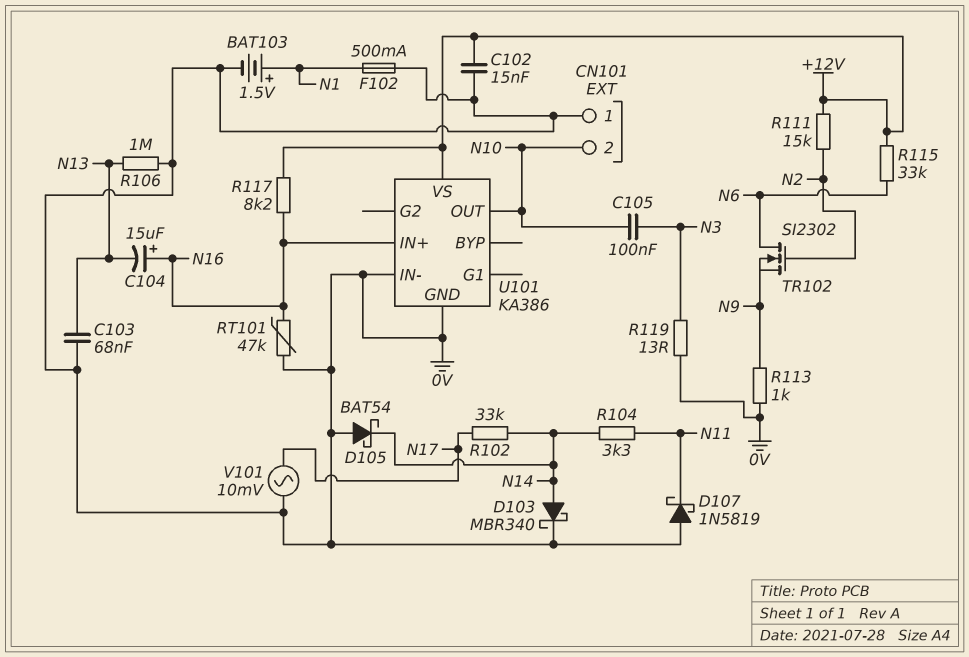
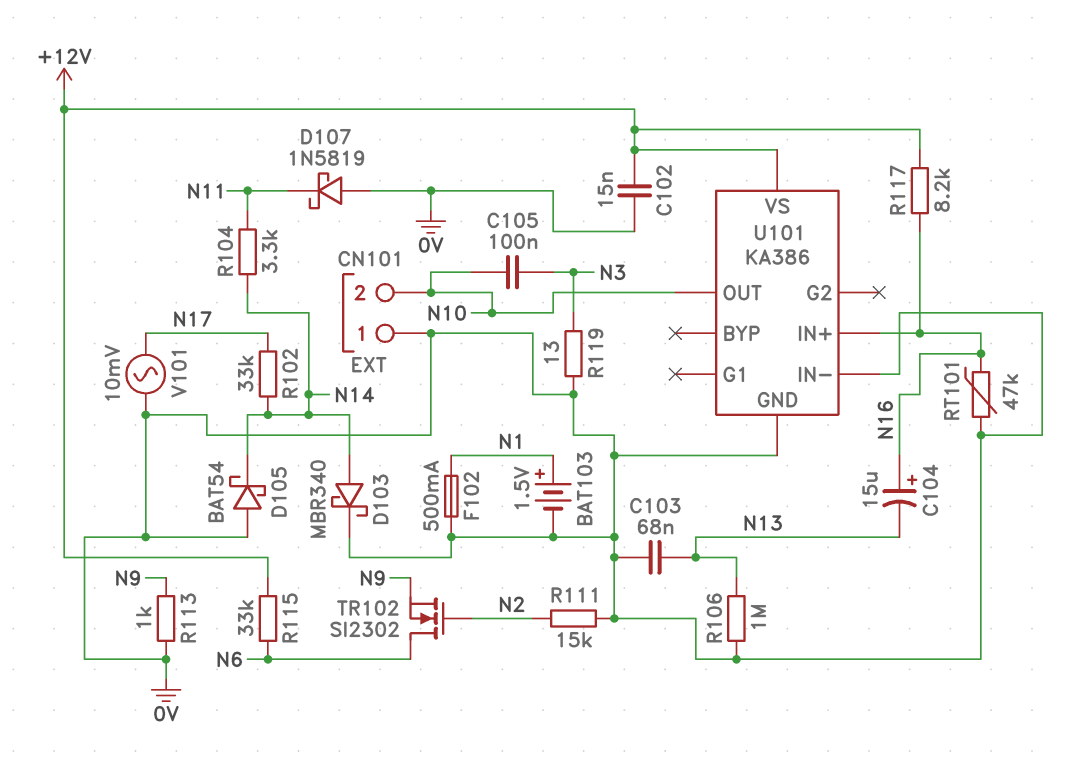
R111: 15k (+12V, N2) -> 15k (0V, N2)

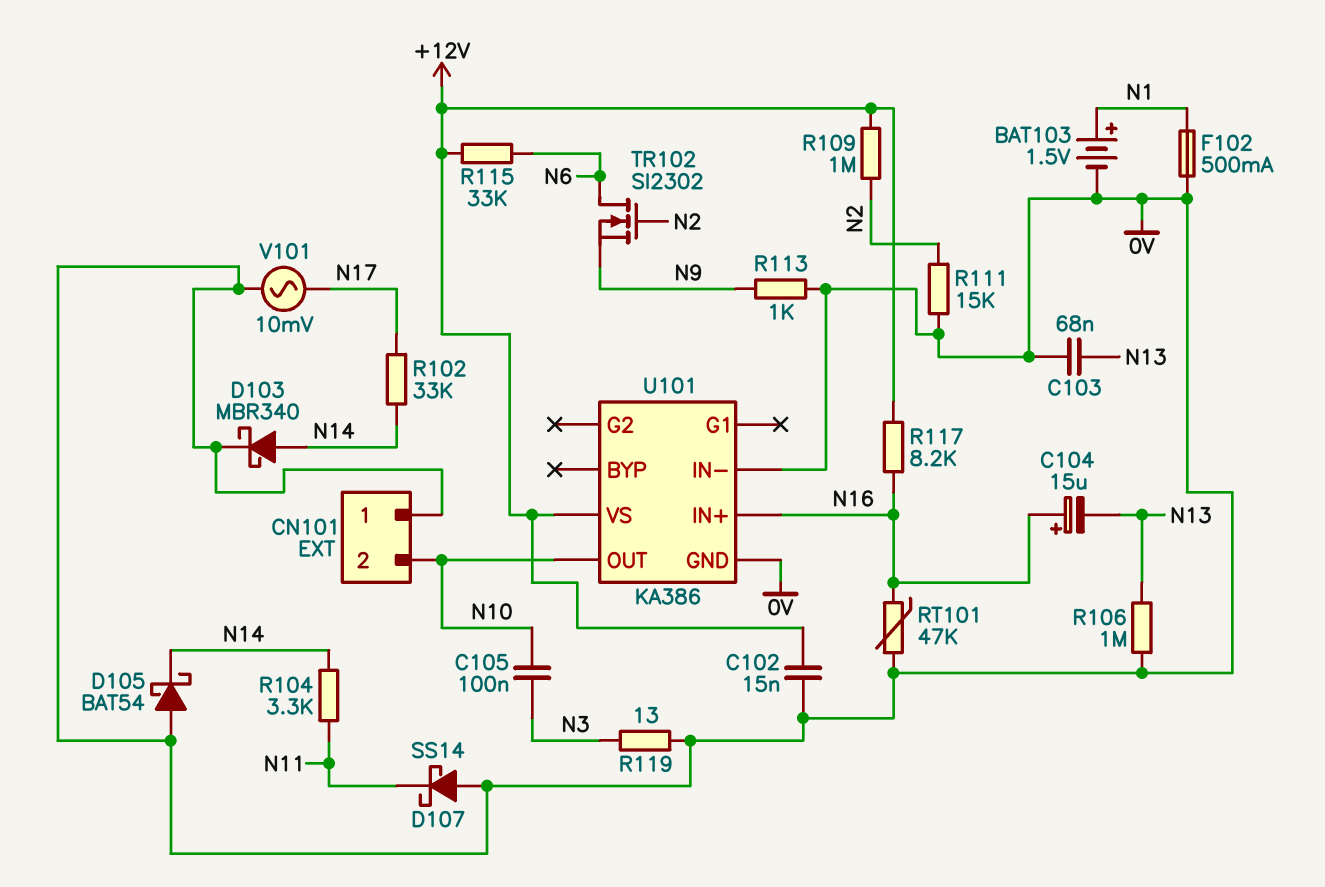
D107: schottky 1N5819 (A 0V, K N11) -> schottky SS14 (A 0V, K N11)
R109: none -> 1M (+12V, N2)

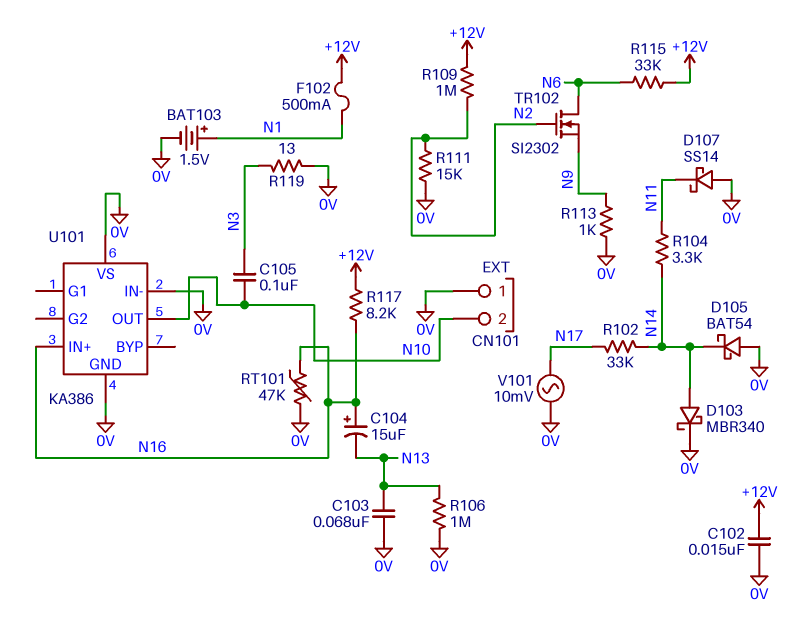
F102: 500mA (0V, N1) -> 500mA (+12V, N1)
U101 pin VS: +12V -> 0V

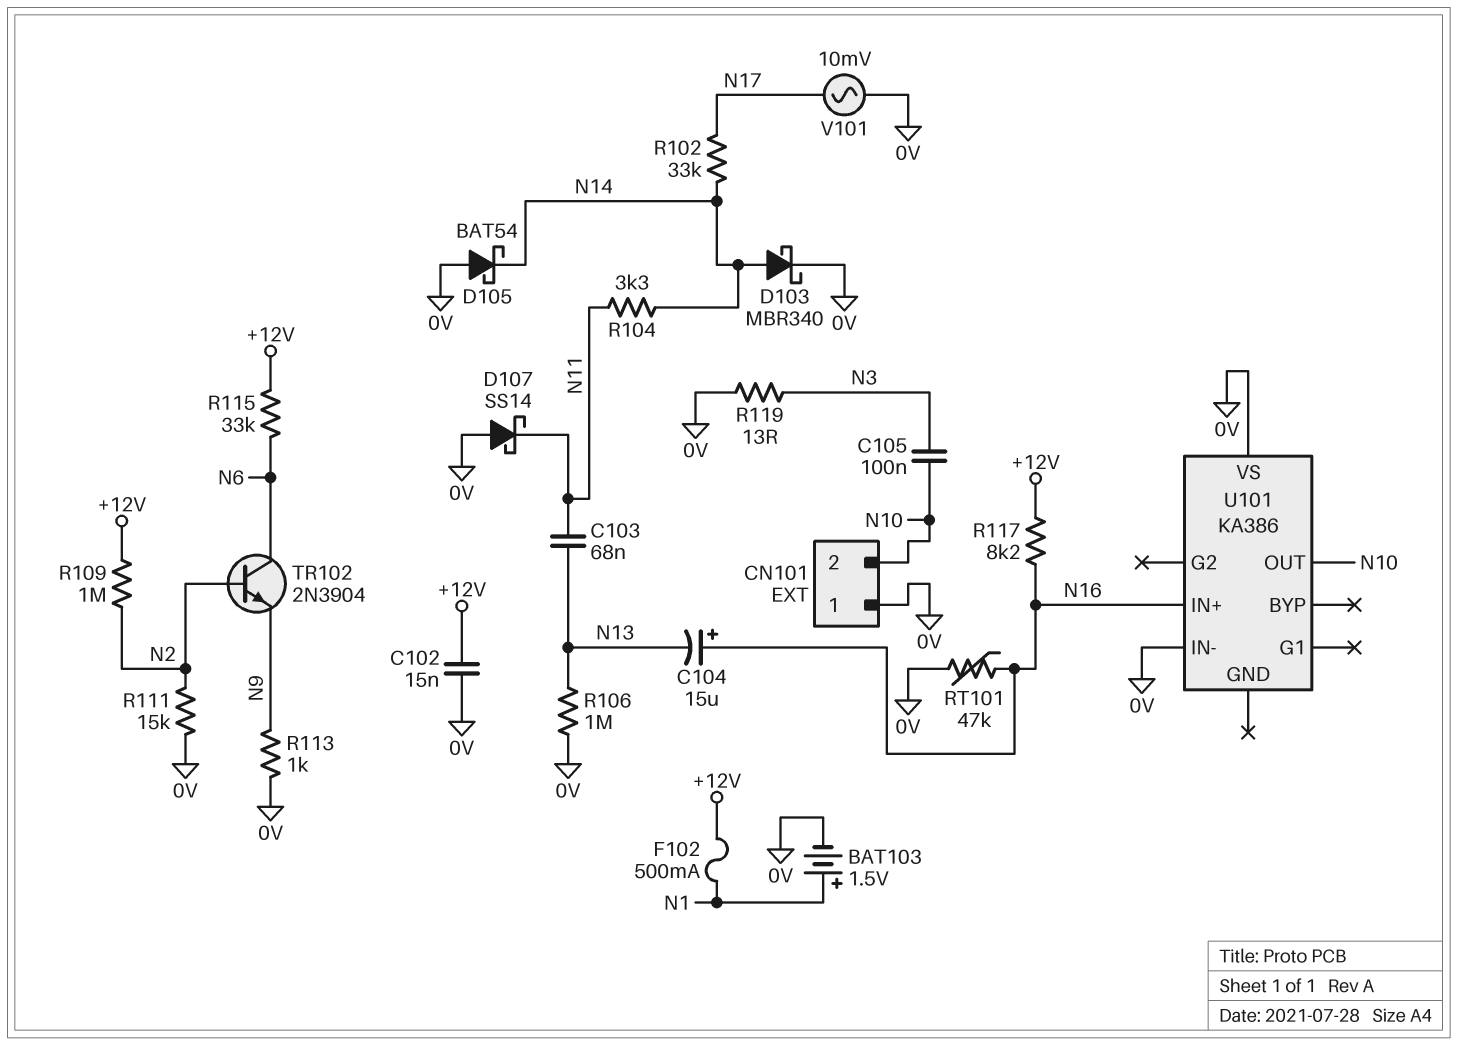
C103: 68nF (0V, N13) -> 68nF (N11, N13)
TR102: NMOS SI2302 (G N2, D N6, S N9) -> NPN 2N3904 (B N2, C N6, E N9)
U101 pin GND: 0V -> none

